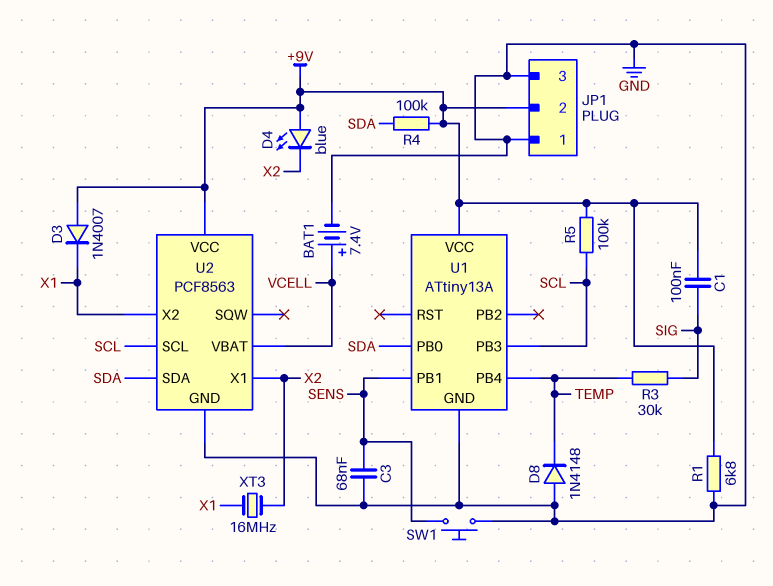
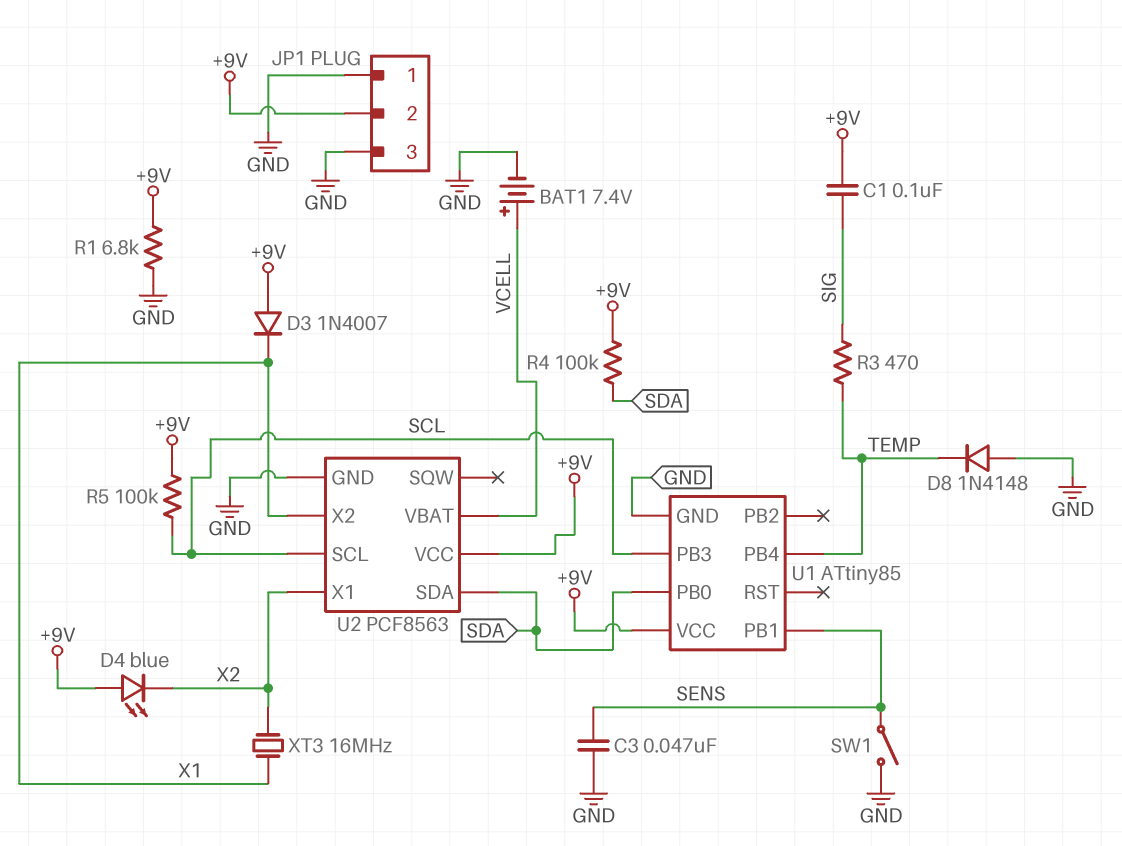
C3: 68nF (GND, SENS) -> 47nF (GND, SENS)
R3: 30k (SIG, TEMP) -> 470 (SIG, TEMP)
SW1: button (GND, SENS) -> switch (GND, SENS)
U1: ATtiny13A -> ATtiny85

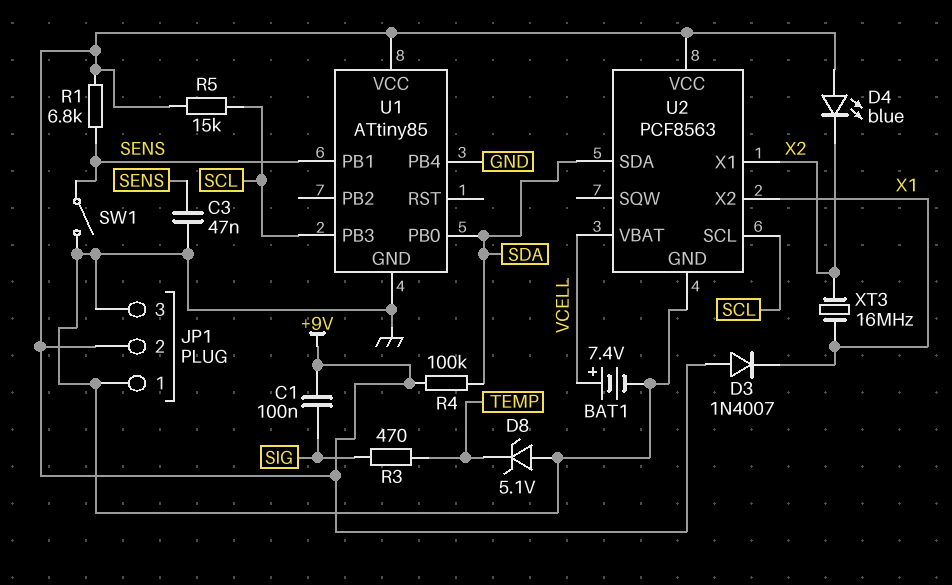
D8: diode 1N4148 (A GND, K TEMP) -> zener 5.1V (A GND, K TEMP)
R1: 6.8k (+9V, GND) -> 6.8k (+9V, SENS)
R5: 100k (+9V, SCL) -> 15k (+9V, SCL)
U1 pin PB4: TEMP -> GND

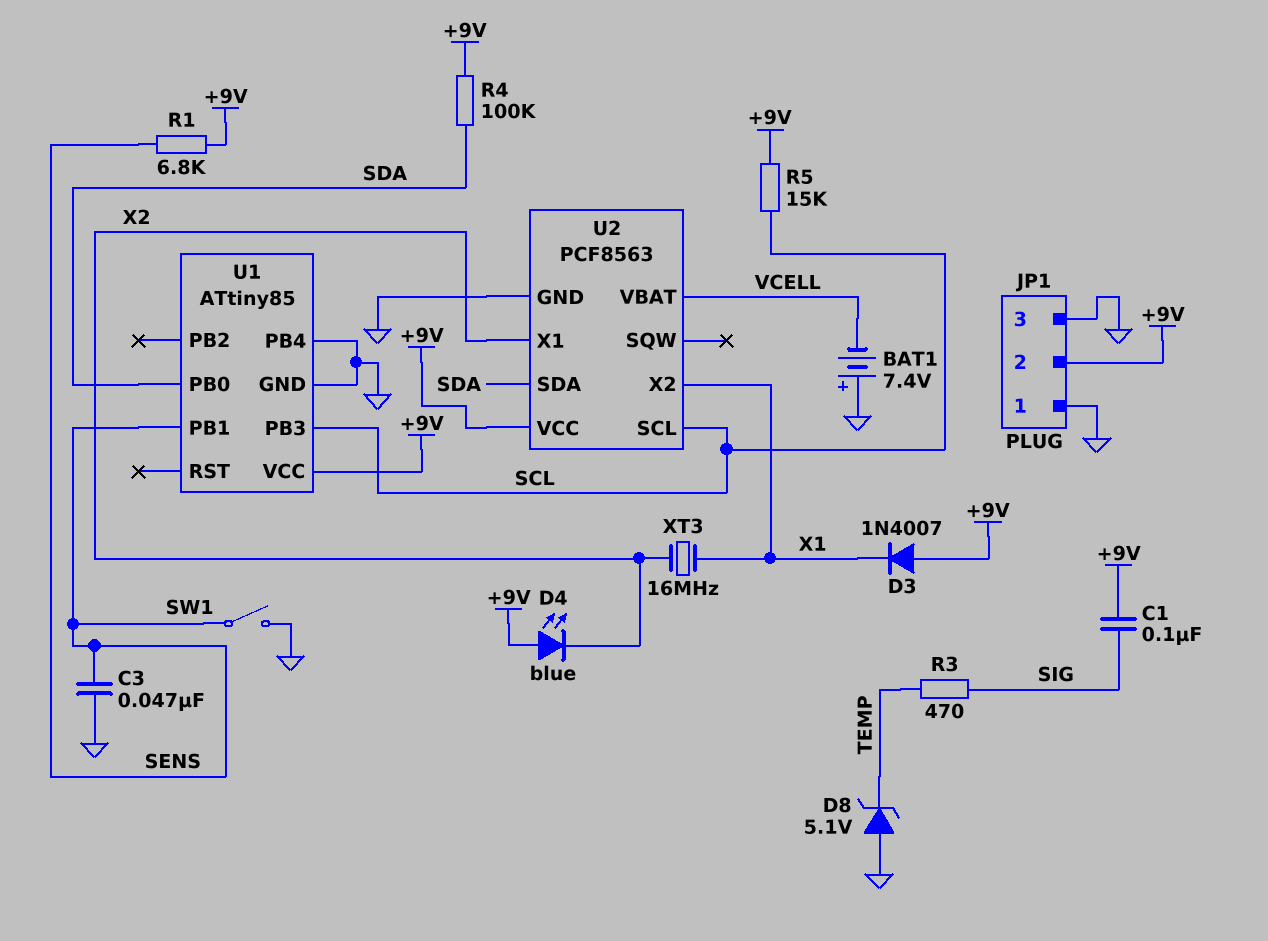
BAT1: 7.4V (plus VCELL, minus GND) -> 7.4V (plus GND, minus VCELL)

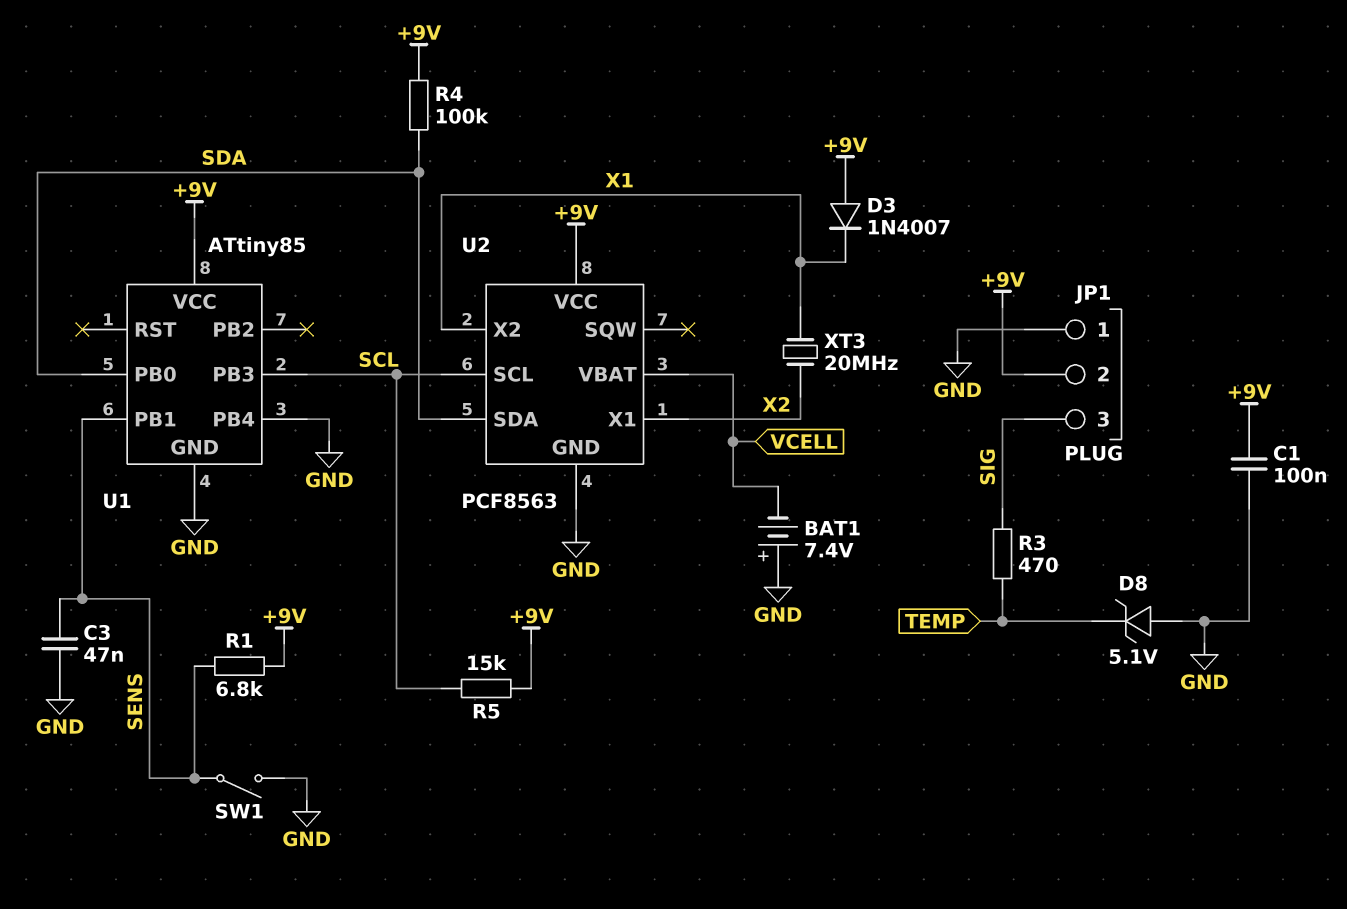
C1: 100nF (+9V, SIG) -> 100nF (+9V, GND)
D4: LED blue (A +9V, K X2) -> none
JP1 pin 3: GND -> SIG
XT3: 16MHz (X1, X2) -> 20MHz (X1, X2)

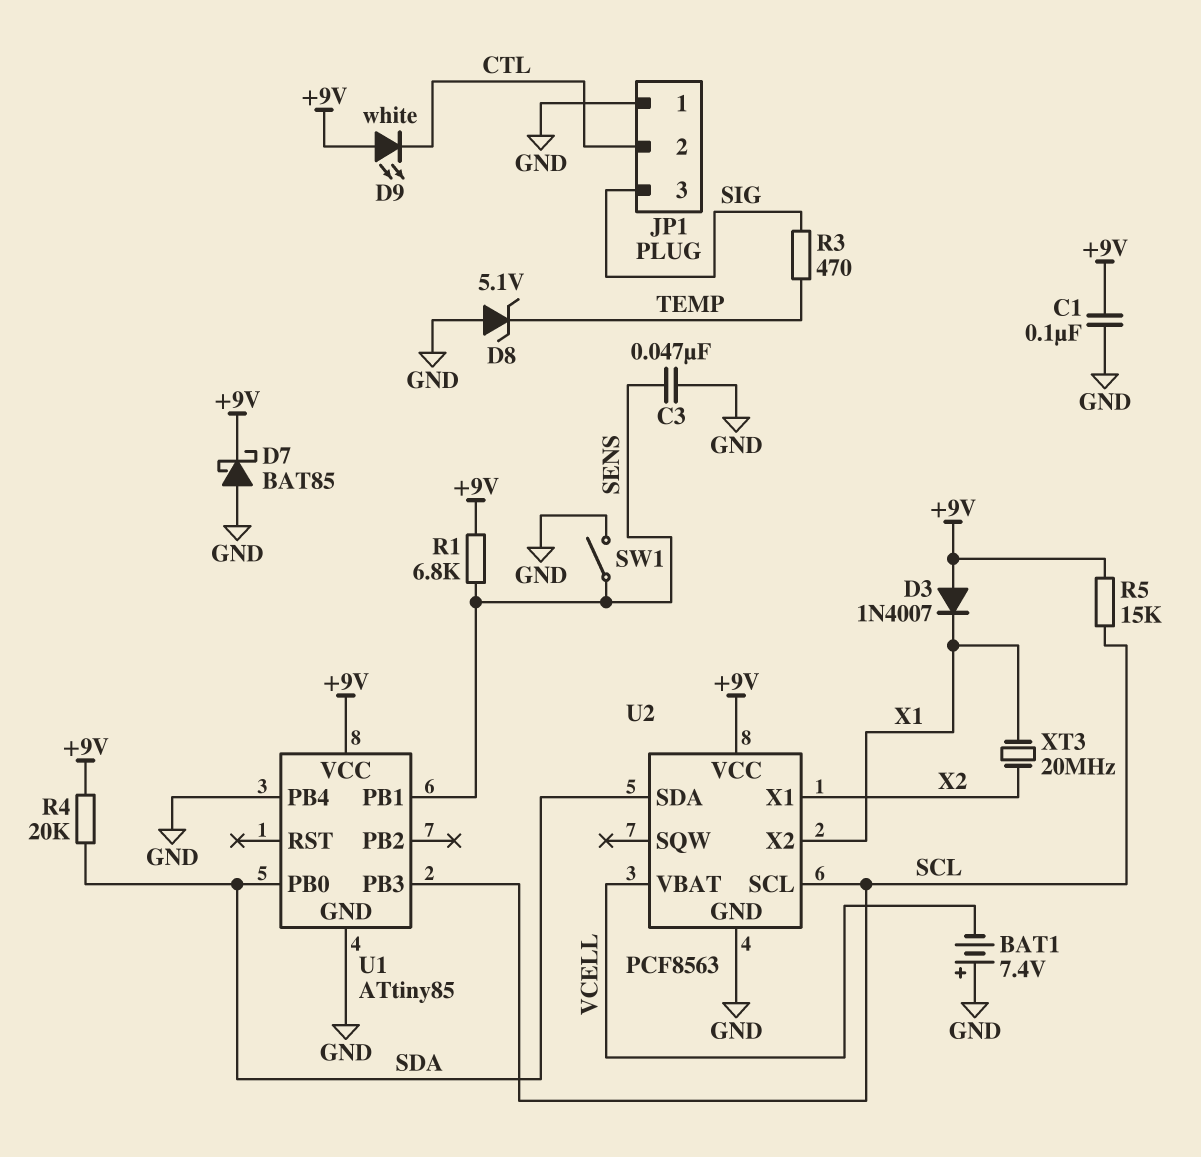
D7: none -> schottky BAT85 (A GND, K +9V)
D9: none -> LED white (A +9V, K CTL)
JP1 pin 2: +9V -> CTL
R4: 100k (+9V, SDA) -> 20k (+9V, SDA)

